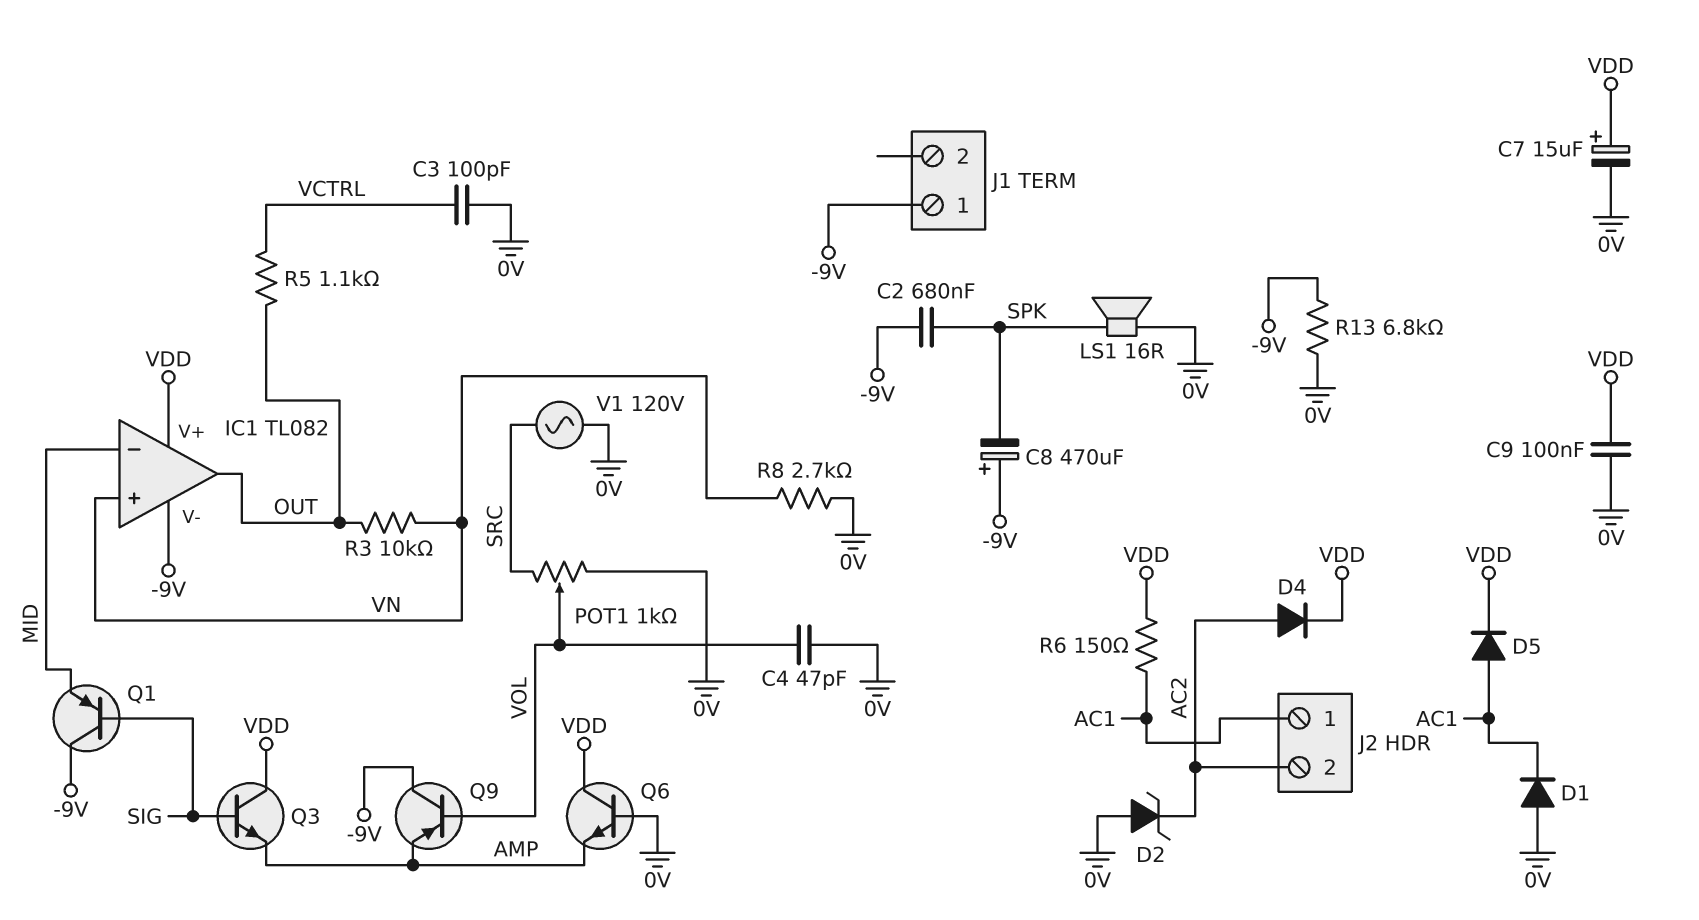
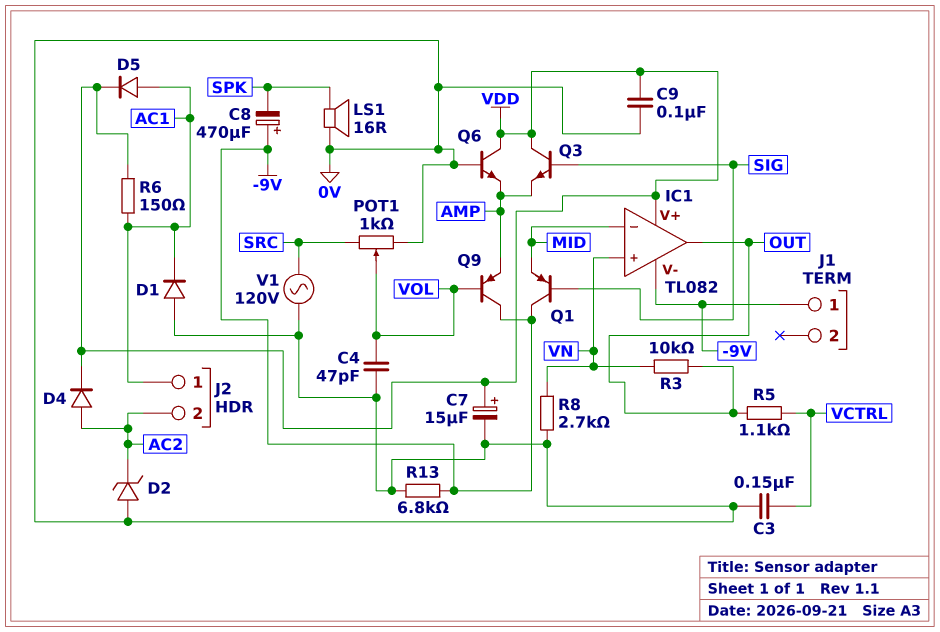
C2: 680nF (-9V, SPK) -> none
C3: 100pF (0V, VCTRL) -> 150nF (0V, VCTRL)

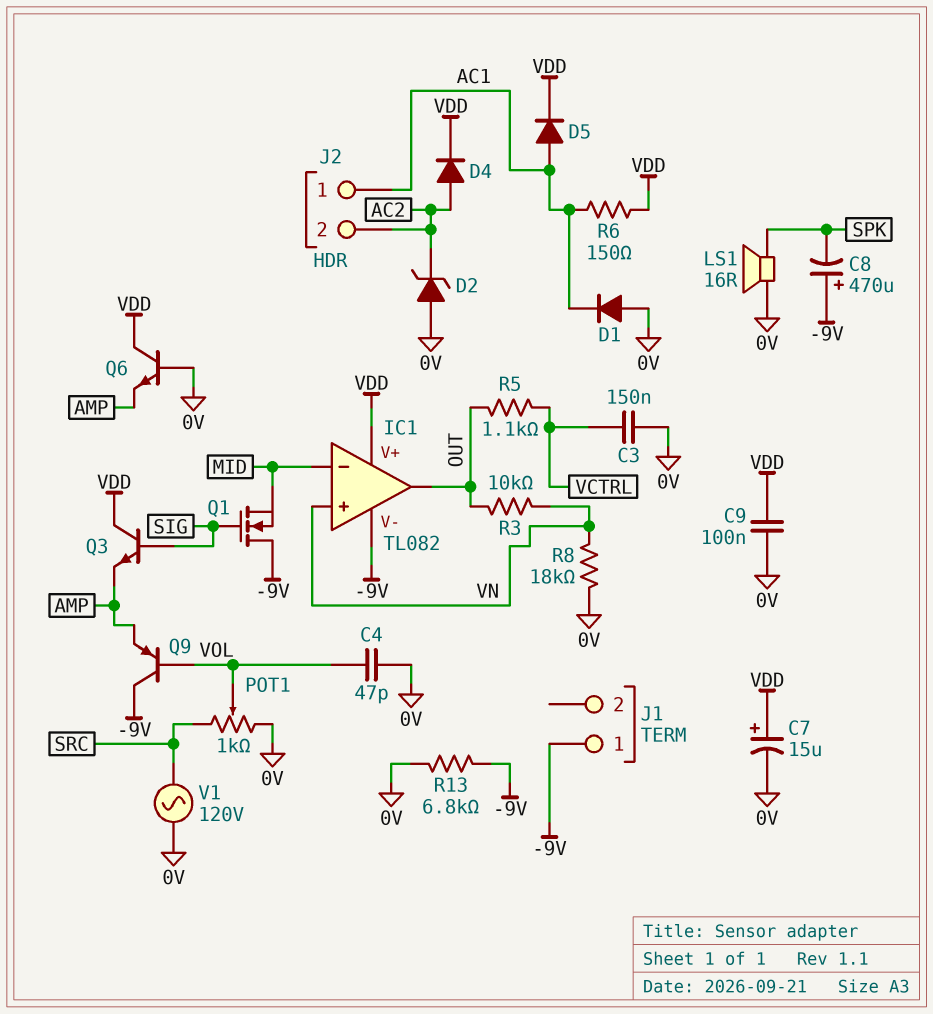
Q1: PNP (B SIG, C -9V, E MID) -> NMOS (G SIG, D -9V, S MID)
R8: 2.7k (0V, VN) -> 18k (0V, VN)

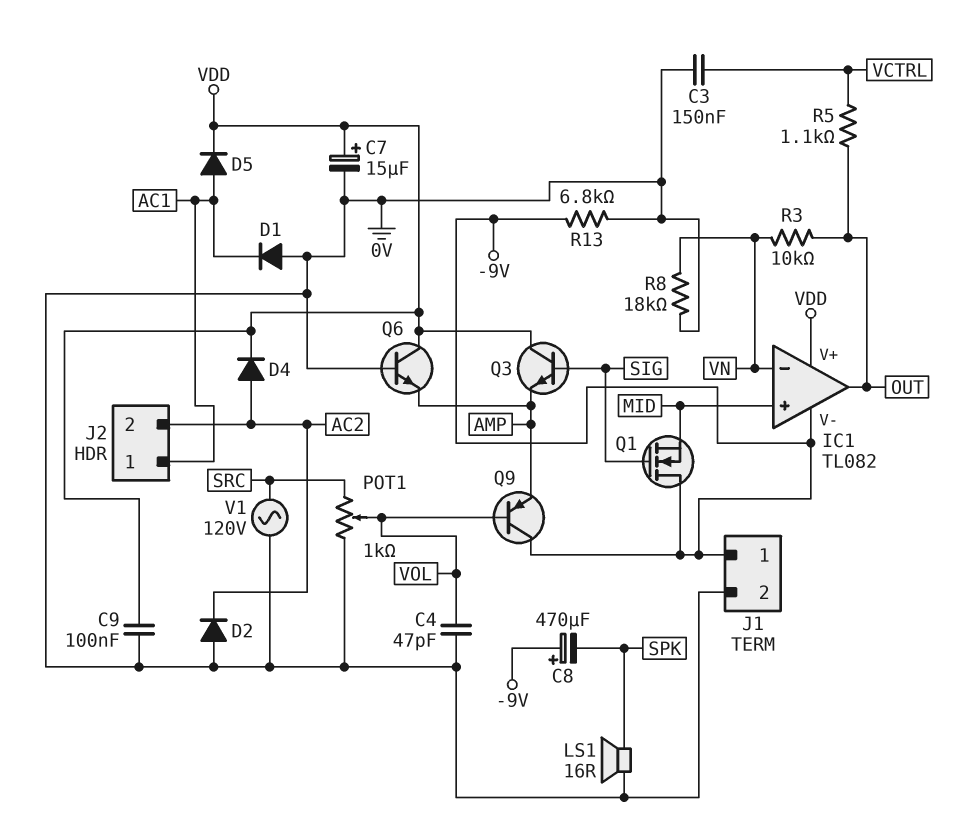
D2: zener (A 0V, K AC2) -> diode (A 0V, K AC2)
IC1 pin in+: VN -> MID
IC1 pin in-: MID -> VN
J1 pin 2: none -> 0V
R6: 150 (AC1, VDD) -> none

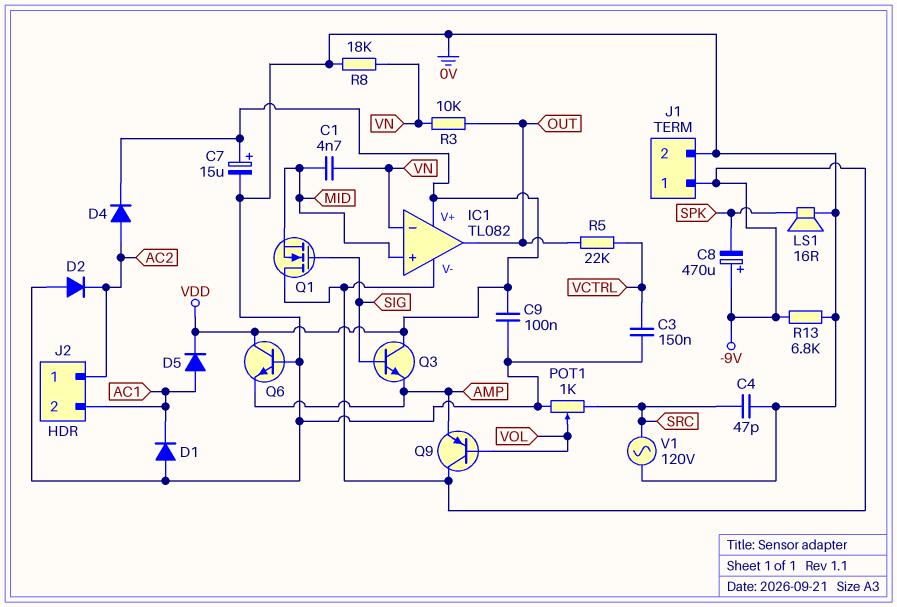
C1: none -> 4.7nF (MID, VN)
C4: 47pF (0V, VOL) -> 47pF (0V, SRC)
J2 pin 1: AC1 -> AC2
J2 pin 2: AC2 -> AC1
R5: 1.1k (OUT, VCTRL) -> 22k (OUT, VCTRL)

